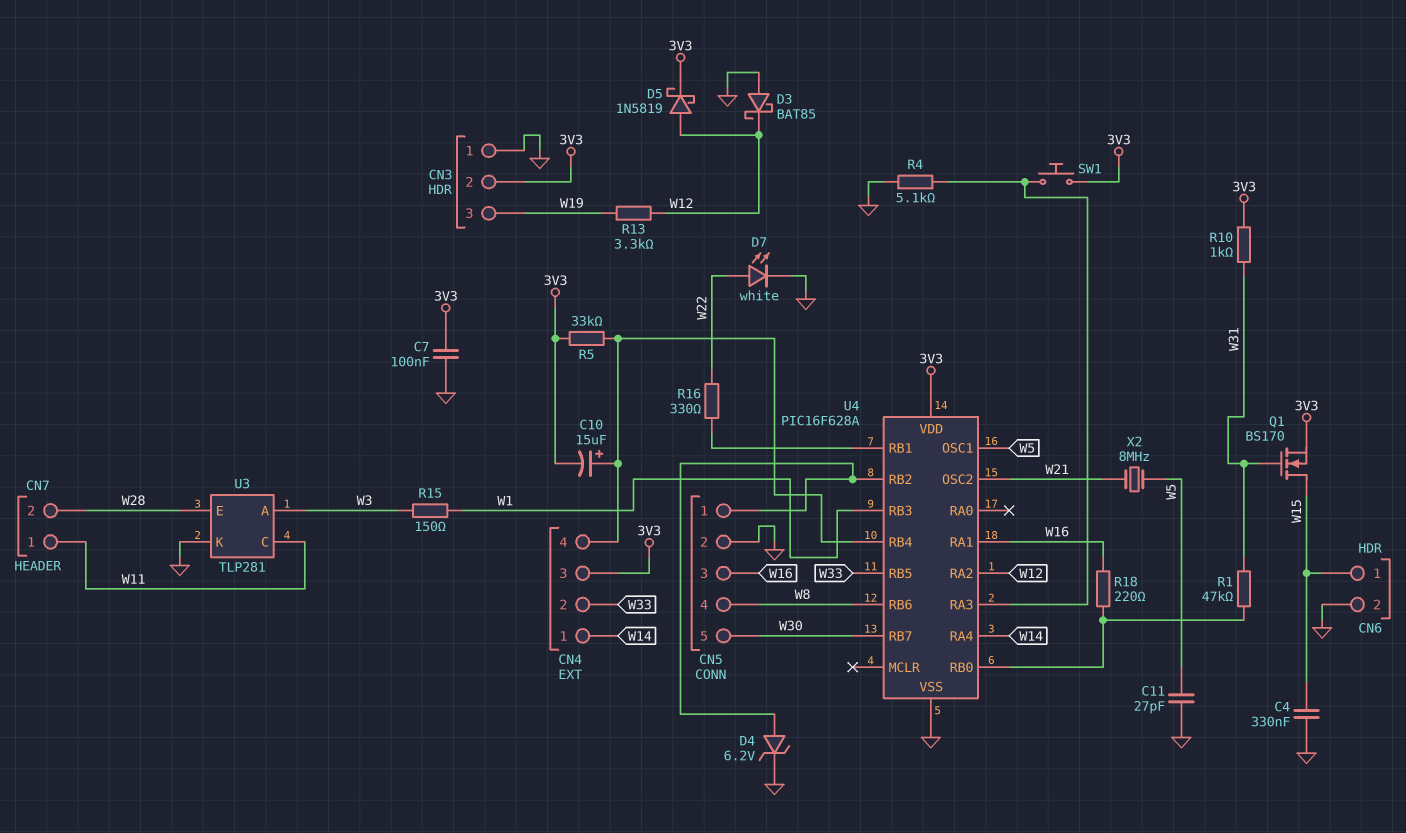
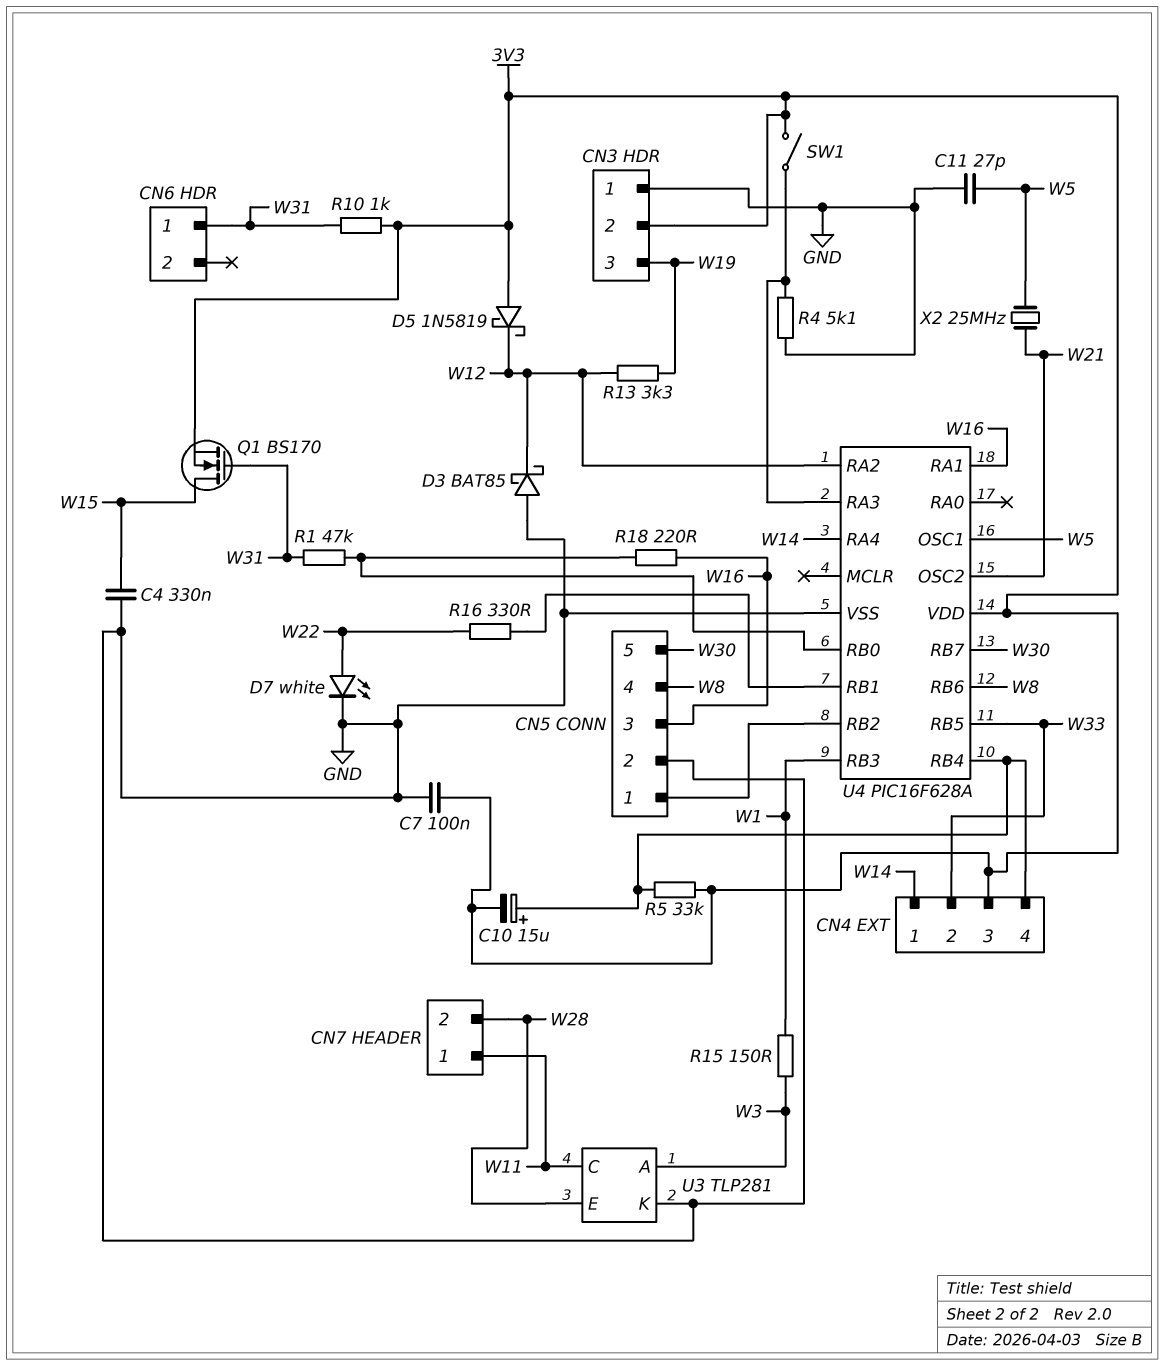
CN6 pin 1: W15 -> W31
CN6 pin 2: GND -> none
D4: zener 6.2V (A CN5/1, K GND) -> none
D5: schottky 1N5819 (A W12, K 3V3) -> schottky 1N5819 (A 3V3, K W12)
SW1: button (3V3, U4/RA3) -> switch (3V3, U4/RA3)
X2: 8MHz (W5, W21) -> 25MHz (W5, W21)

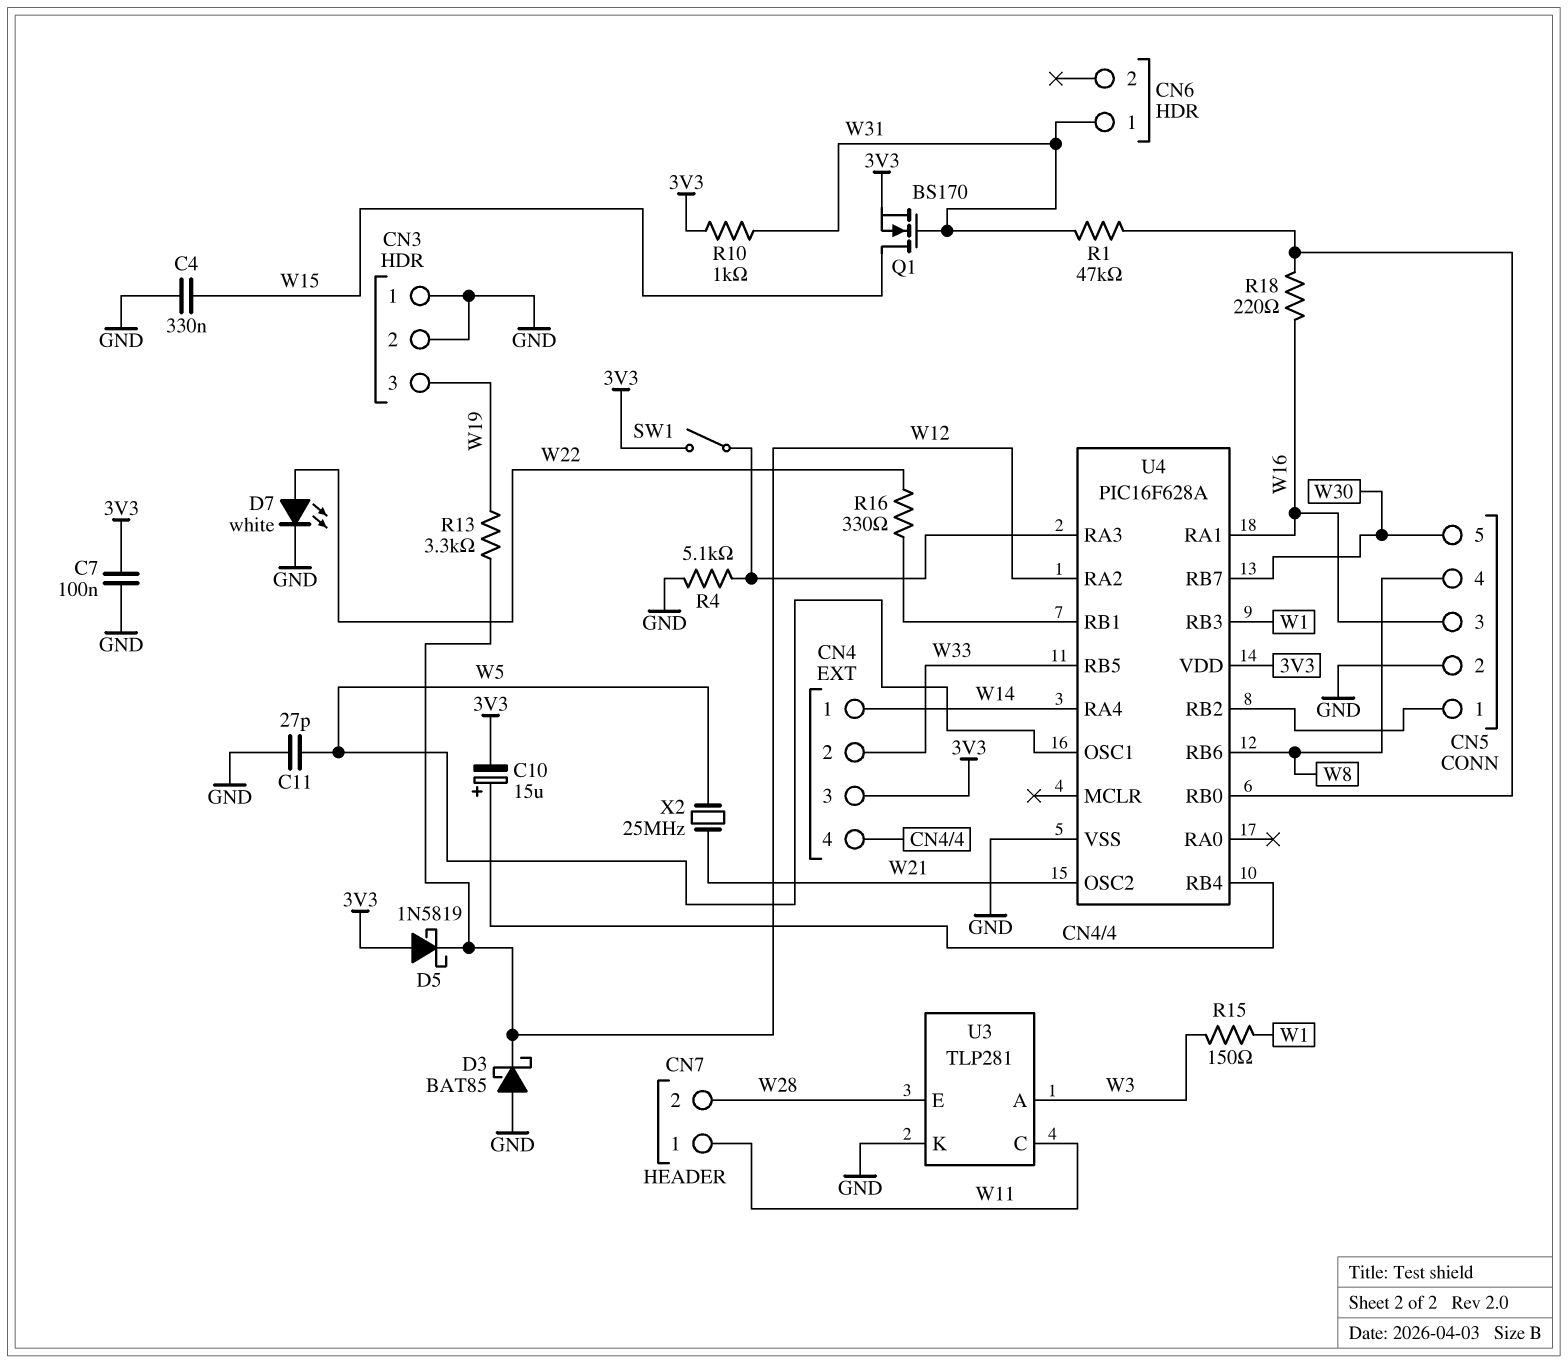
CN3 pin 2: 3V3 -> GND
R5: 33k (3V3, CN4/4) -> none

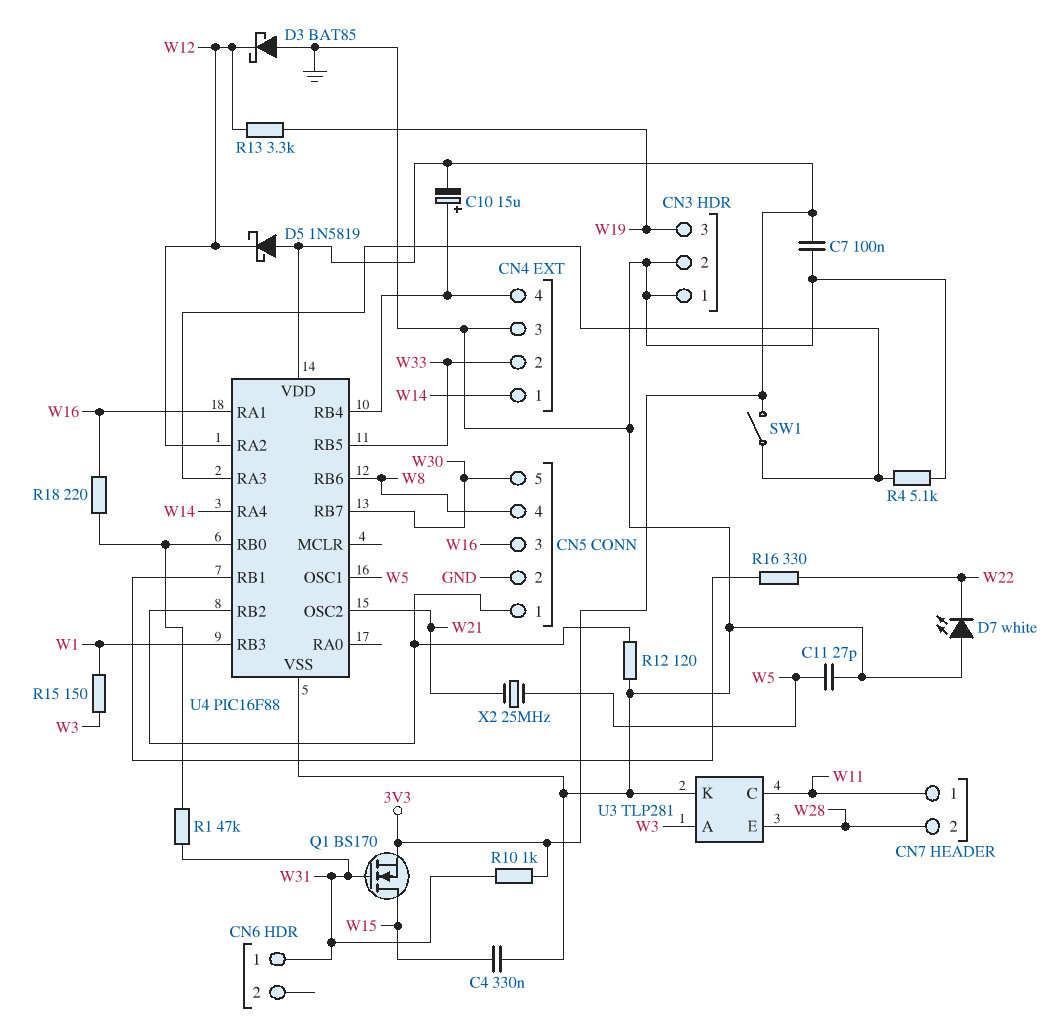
CN4 pin 3: 3V3 -> GND
D7: LED white (A W22, K GND) -> LED white (A GND, K W22)
R12: none -> 120 (CN5/1, GND)
U4: PIC16F628A -> PIC16F88

